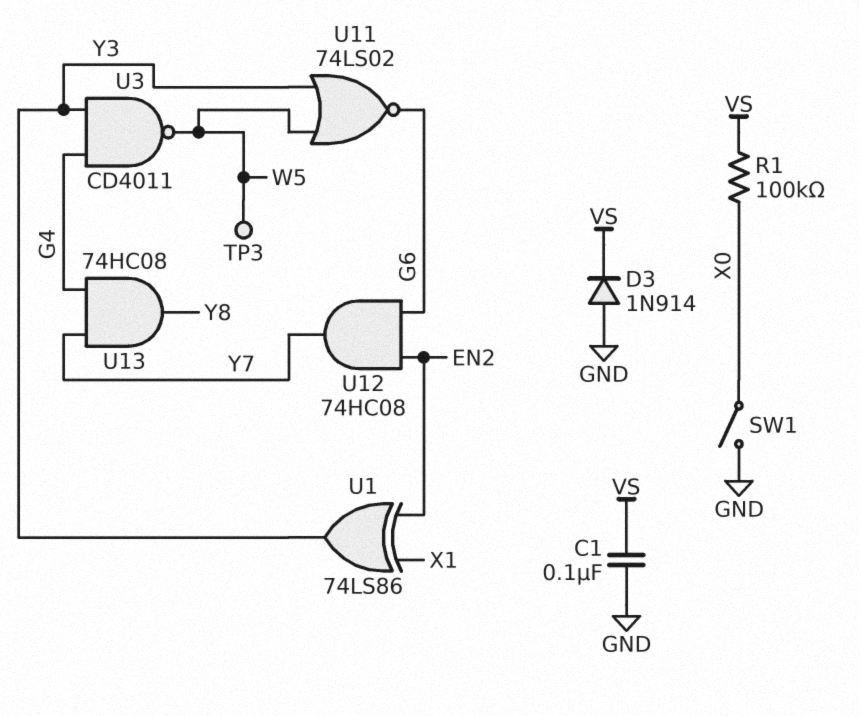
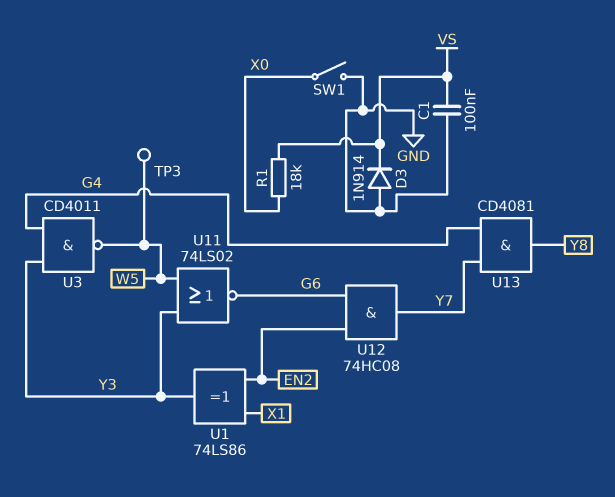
R1: 100k (VS, X0) -> 18k (VS, X0)
U13: AND 74HC08 (in G4, in Y7, out Y8) -> AND CD4081 (in G4, in Y7, out Y8)

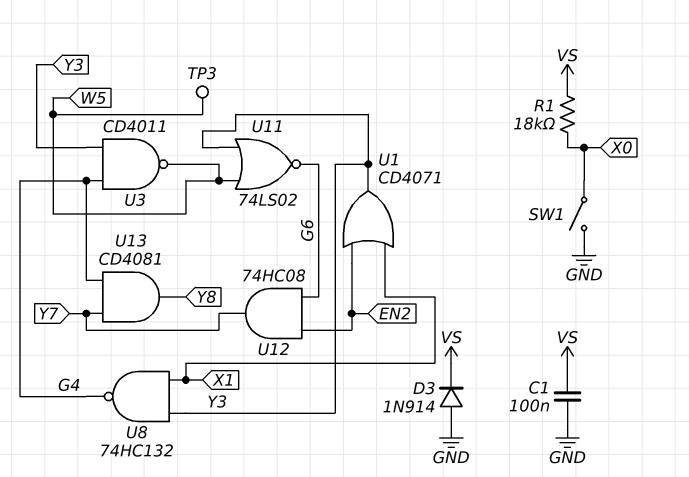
U1: XOR 74LS86 (in EN2, in X1, out Y3) -> OR CD4071 (in EN2, in X1, out Y3)
U8: none -> NAND 74HC132 (in X1, in Y3, out G4)

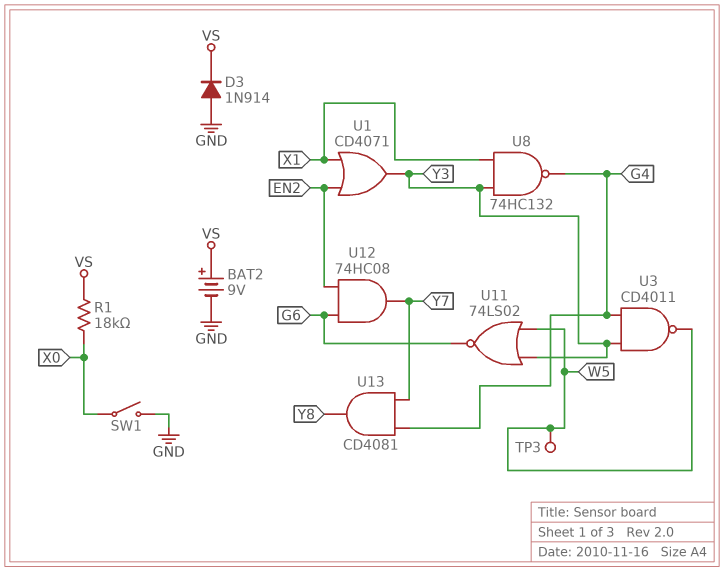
BAT2: none -> 9V (plus VS, minus GND)
C1: 100nF (GND, VS) -> none

